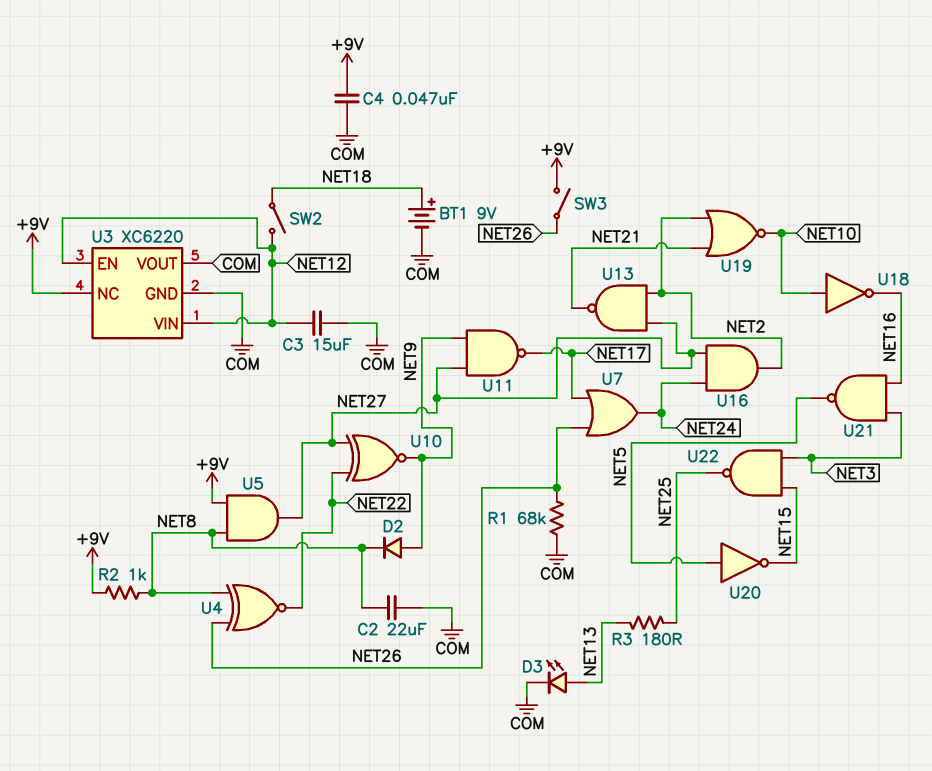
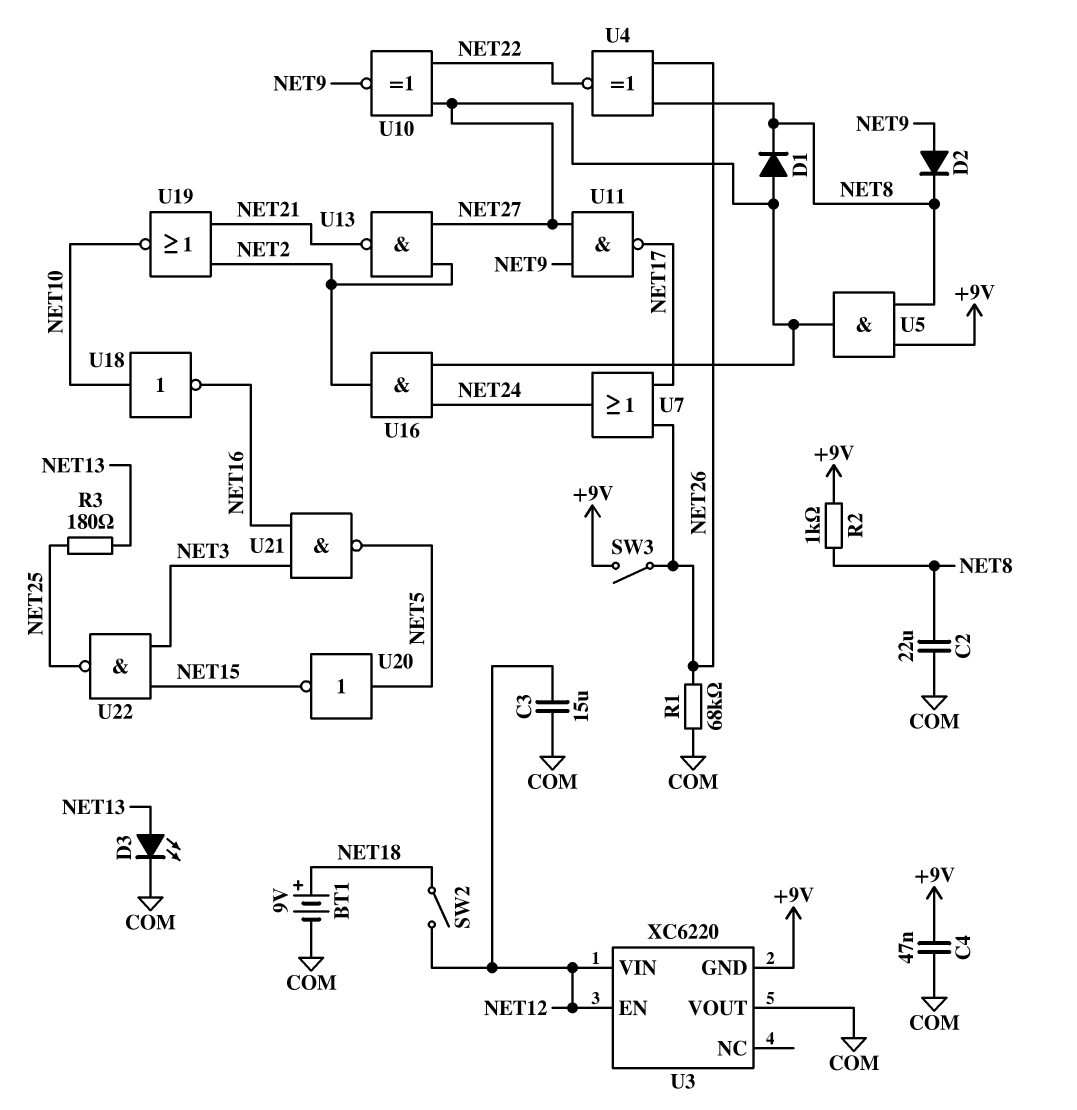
D1: none -> diode (A NET27, K NET8)
U3 pin GND: COM -> +9V
U3 pin NC: +9V -> none

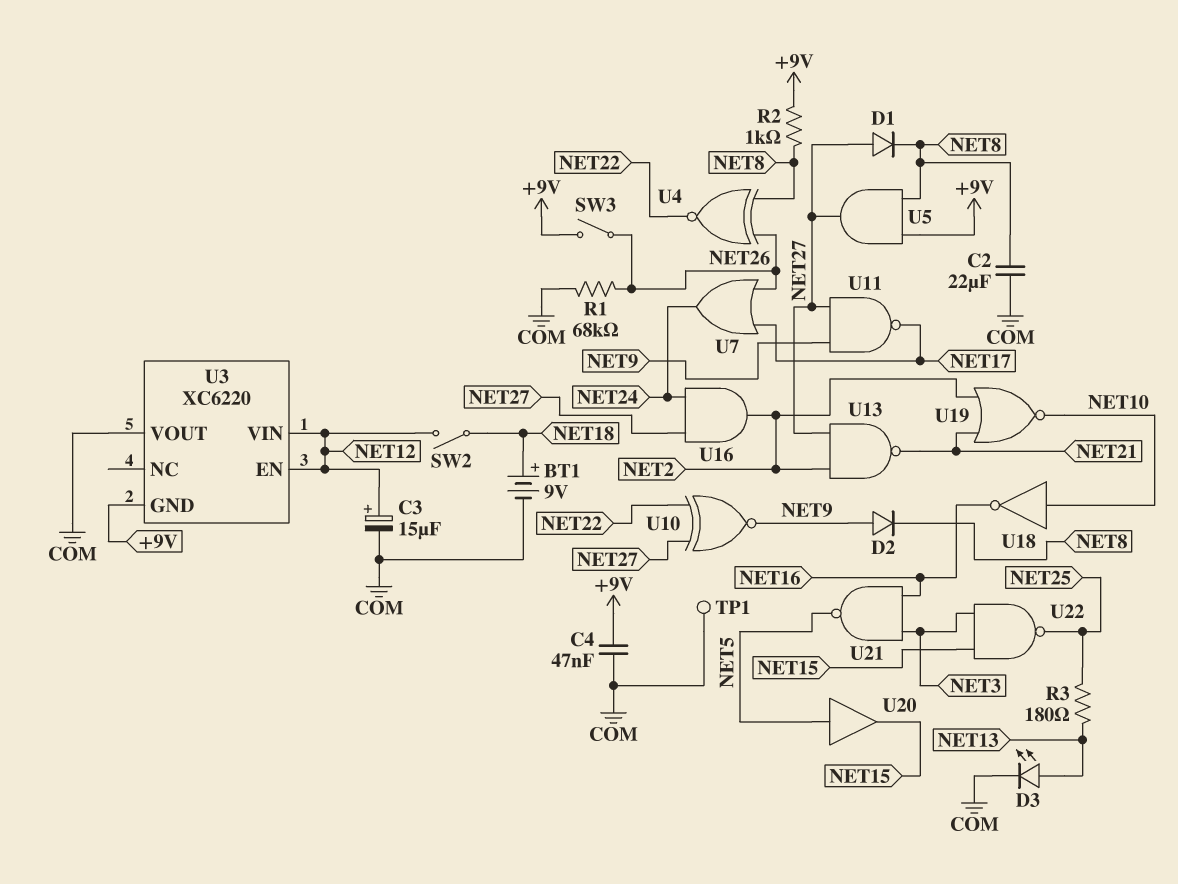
C3: 15uF (COM, NET12) -> 15uF (plus NET12, minus COM)
TP1: none -> test point (COM)
U20: NOT (in NET5, out NET15) -> buffer (in NET5, out NET15)

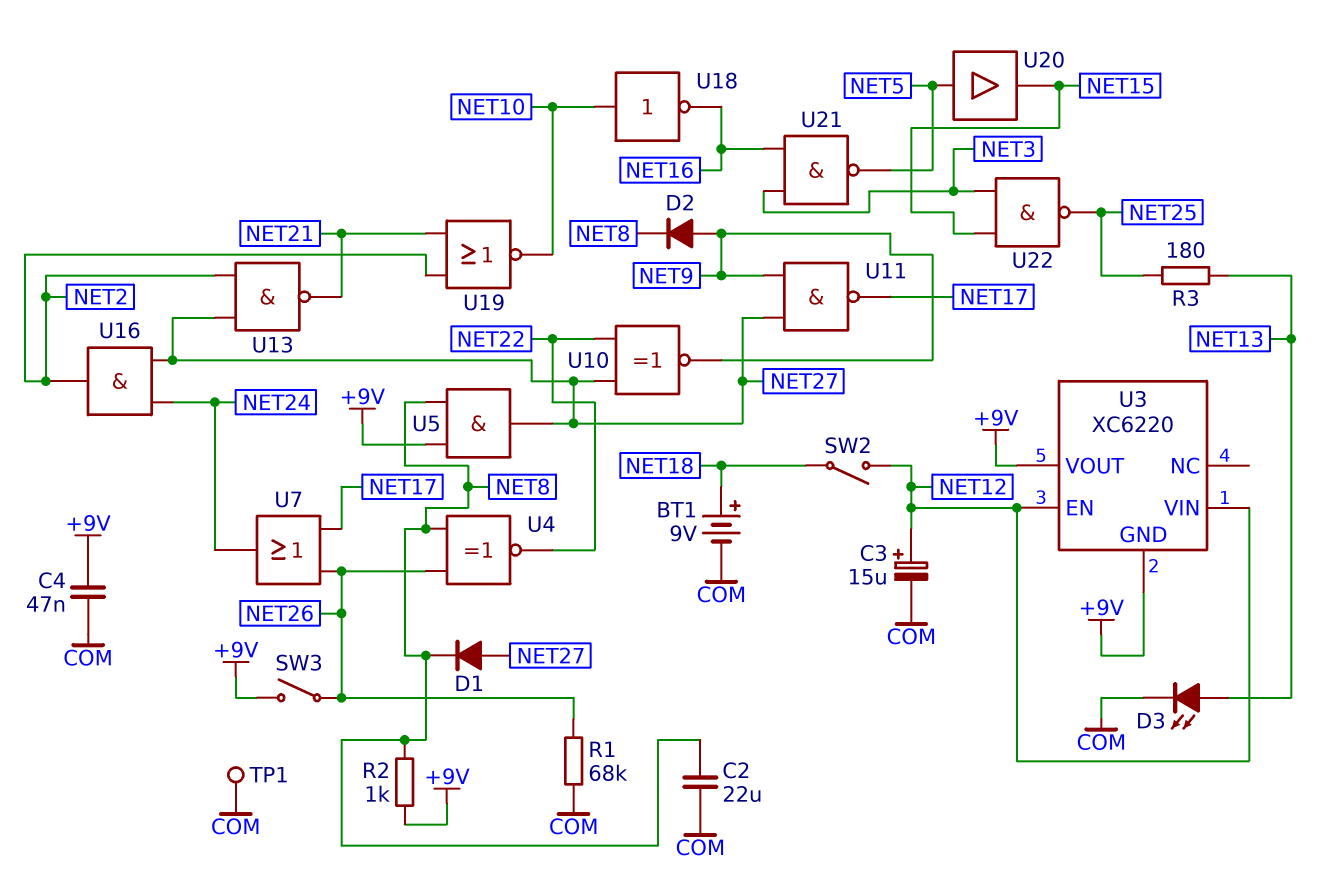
U3 pin VOUT: COM -> +9V

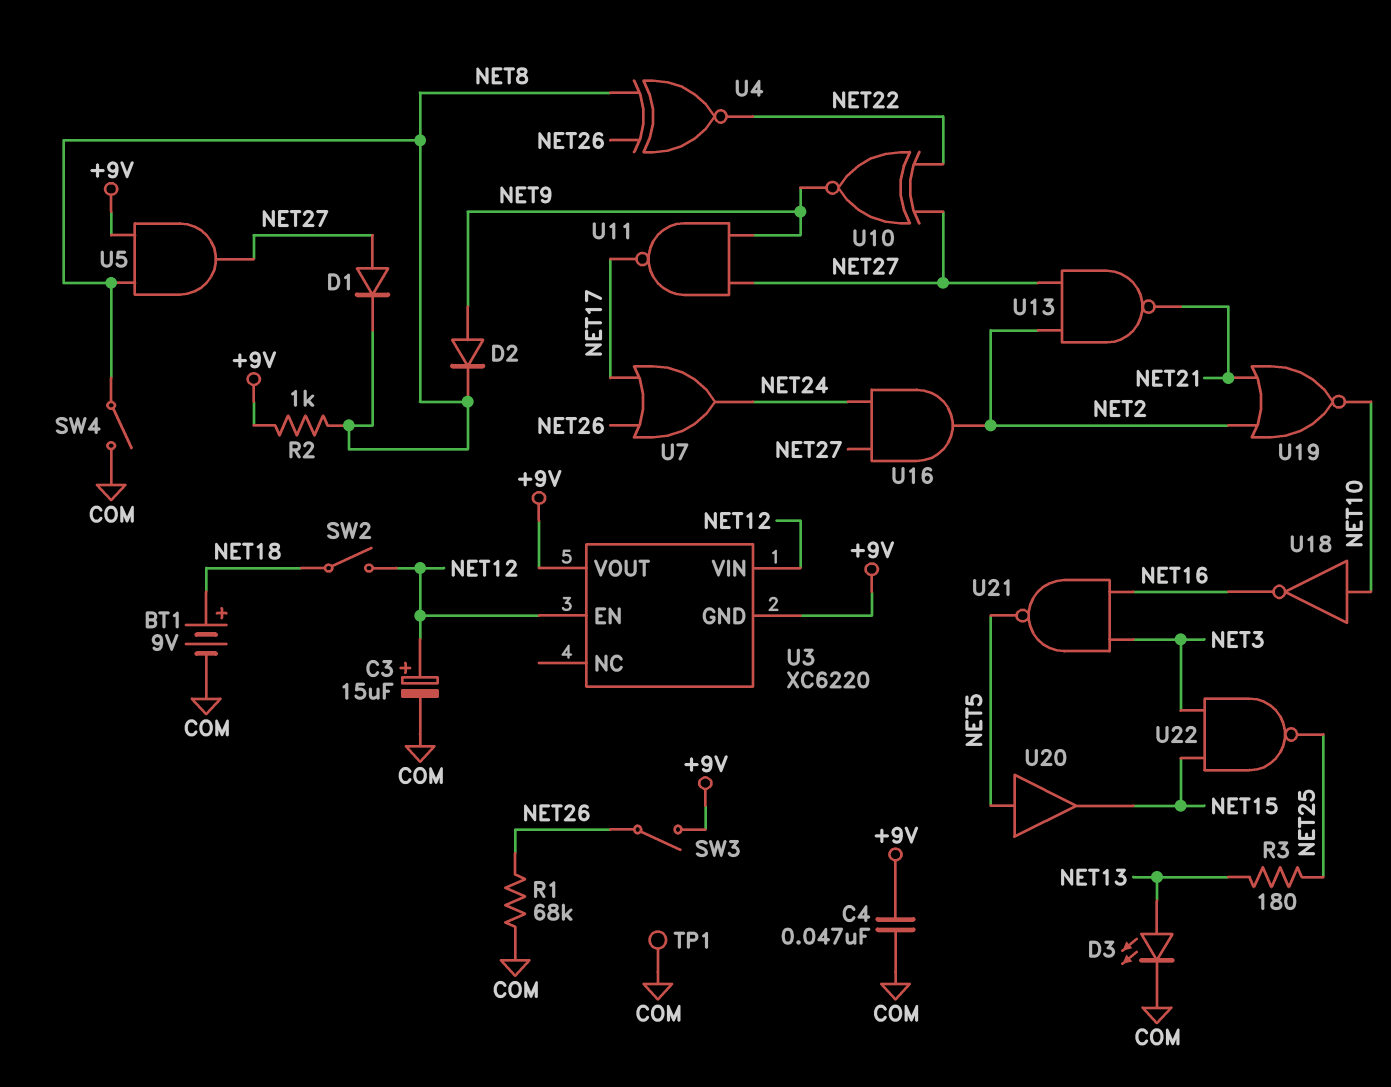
C2: 22uF (COM, NET8) -> none
SW4: none -> switch (COM, NET8)

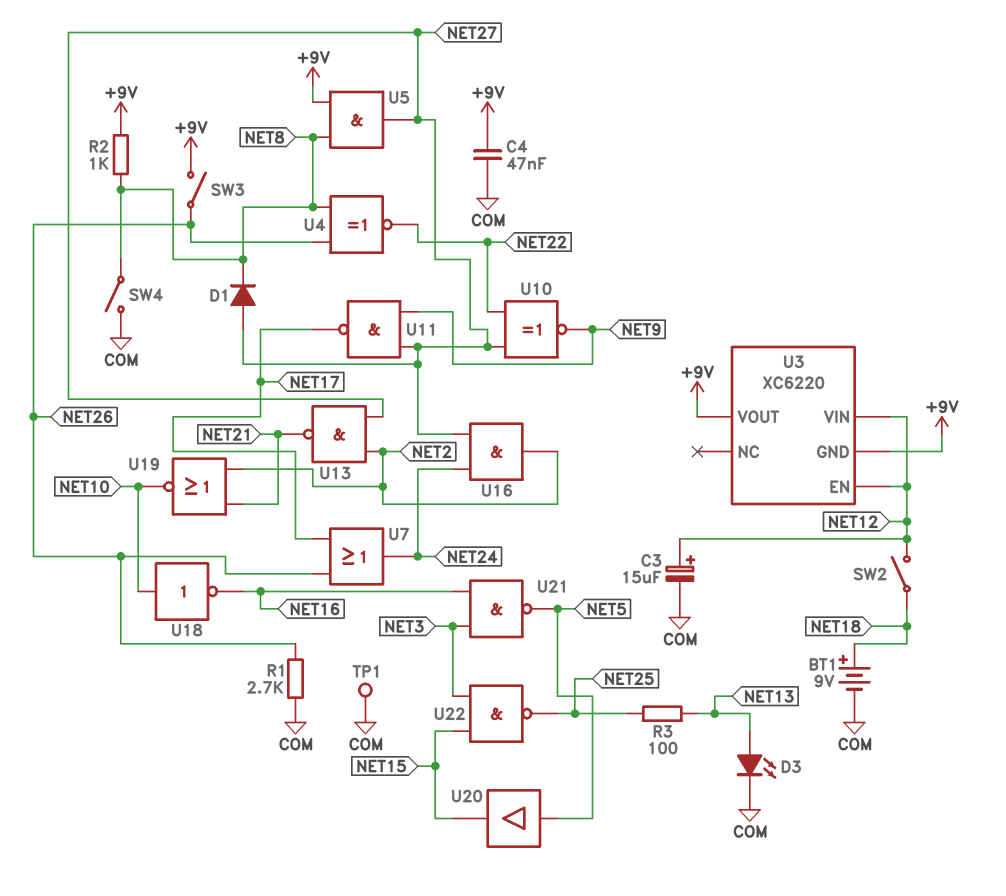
D2: diode (A NET9, K NET8) -> none
R1: 68k (COM, NET26) -> 2.7k (COM, NET26)
R3: 180 (NET13, NET25) -> 100 (NET13, NET25)

